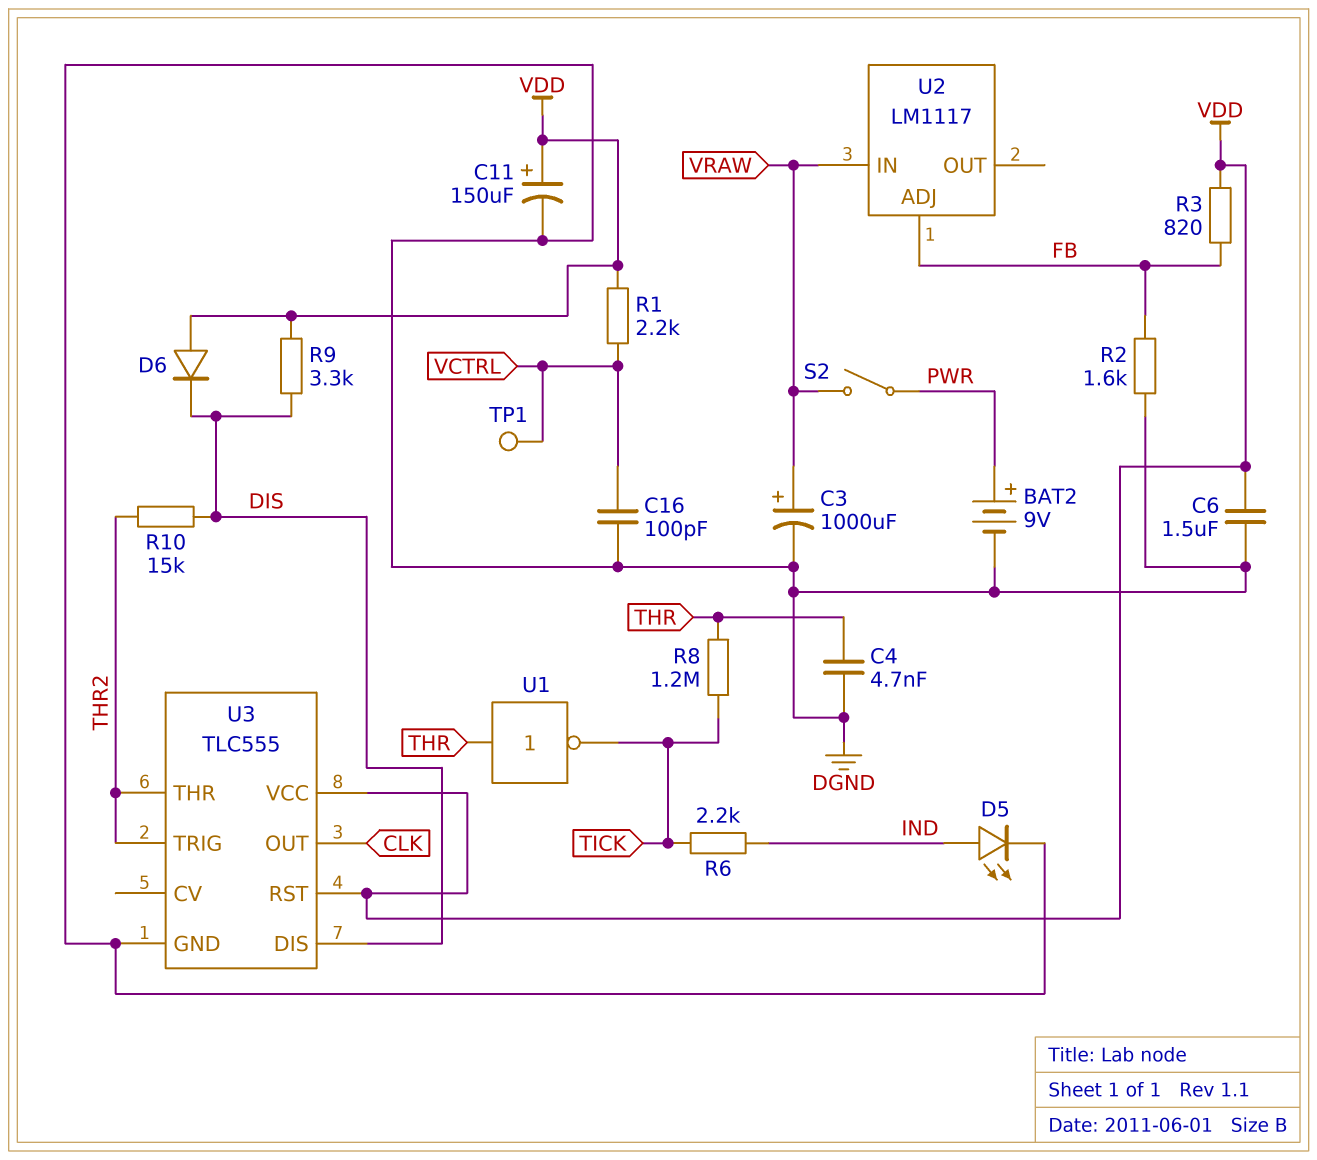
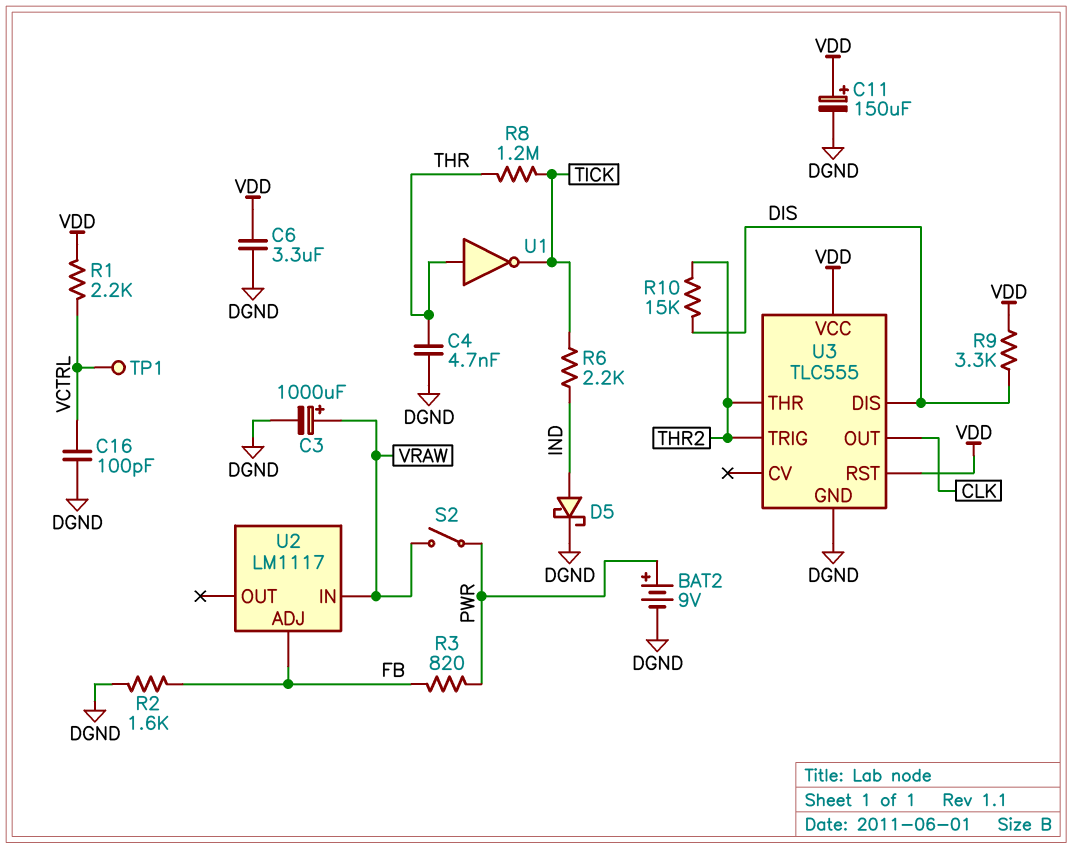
C6: 1.5uF (DGND, VDD) -> 3.3uF (DGND, VDD)
D5: LED (A IND, K DGND) -> schottky (A IND, K DGND)
D6: diode (A VDD, K DIS) -> none
R3: 820 (FB, VDD) -> 820 (FB, PWR)

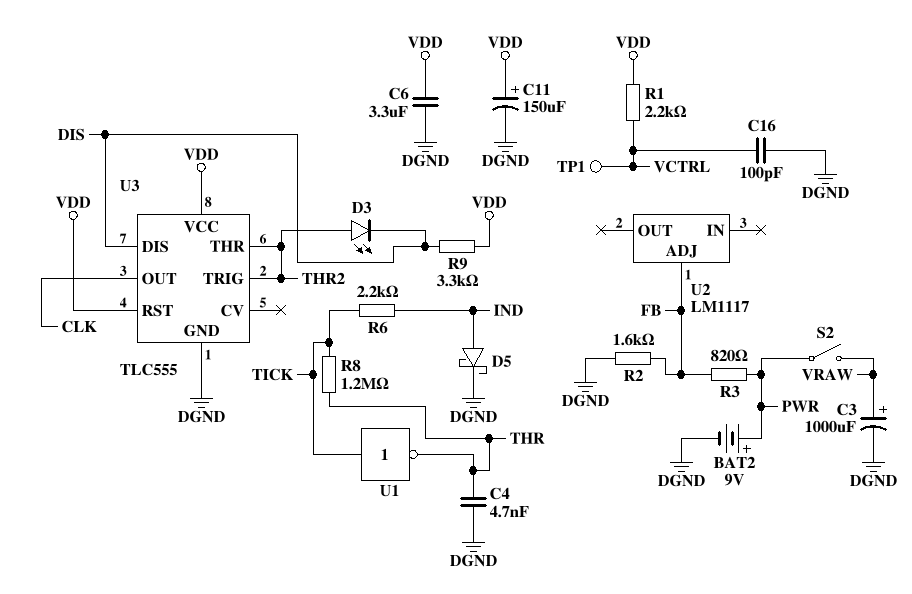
D3: none -> LED (A THR2, K DIS)
R10: 15k (DIS, THR2) -> none
U1: NOT (in THR, out TICK) -> NOT (in TICK, out THR)
U2 pin IN: VRAW -> none

